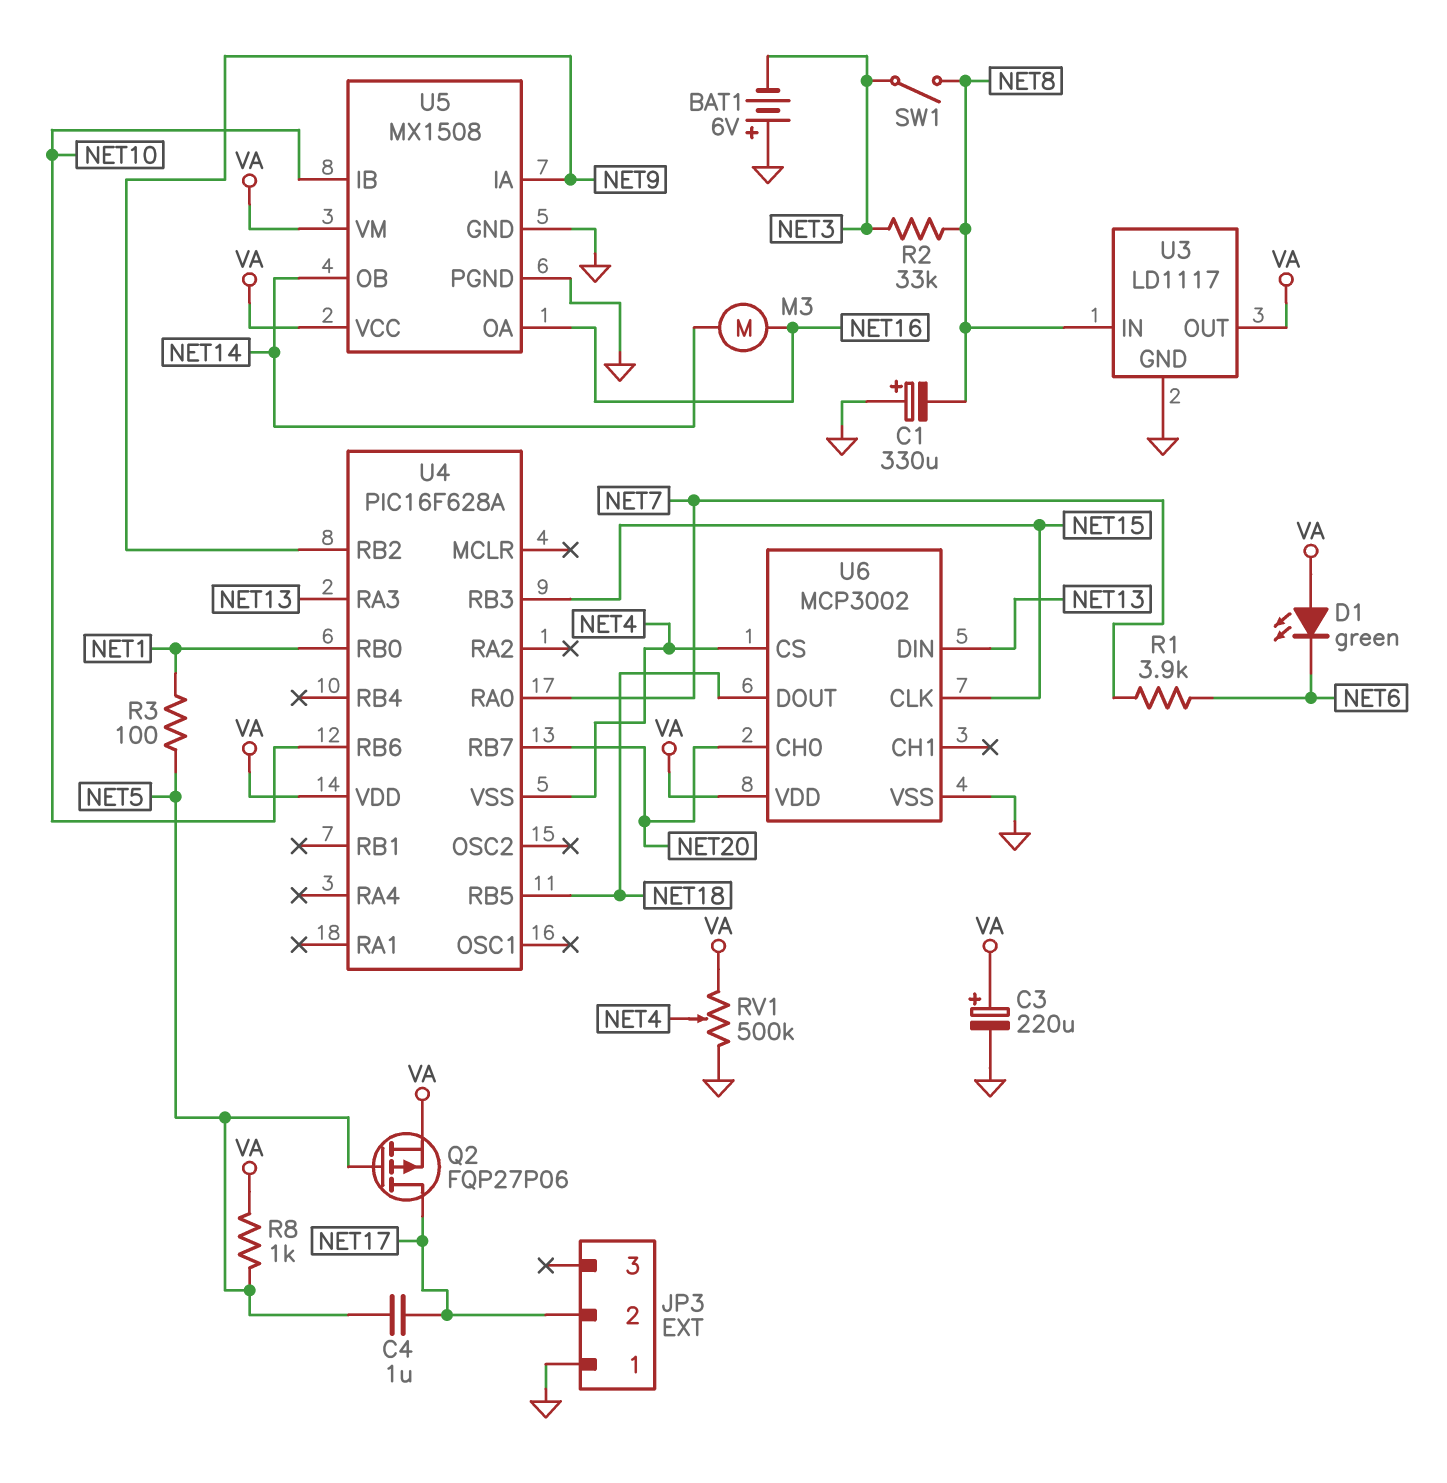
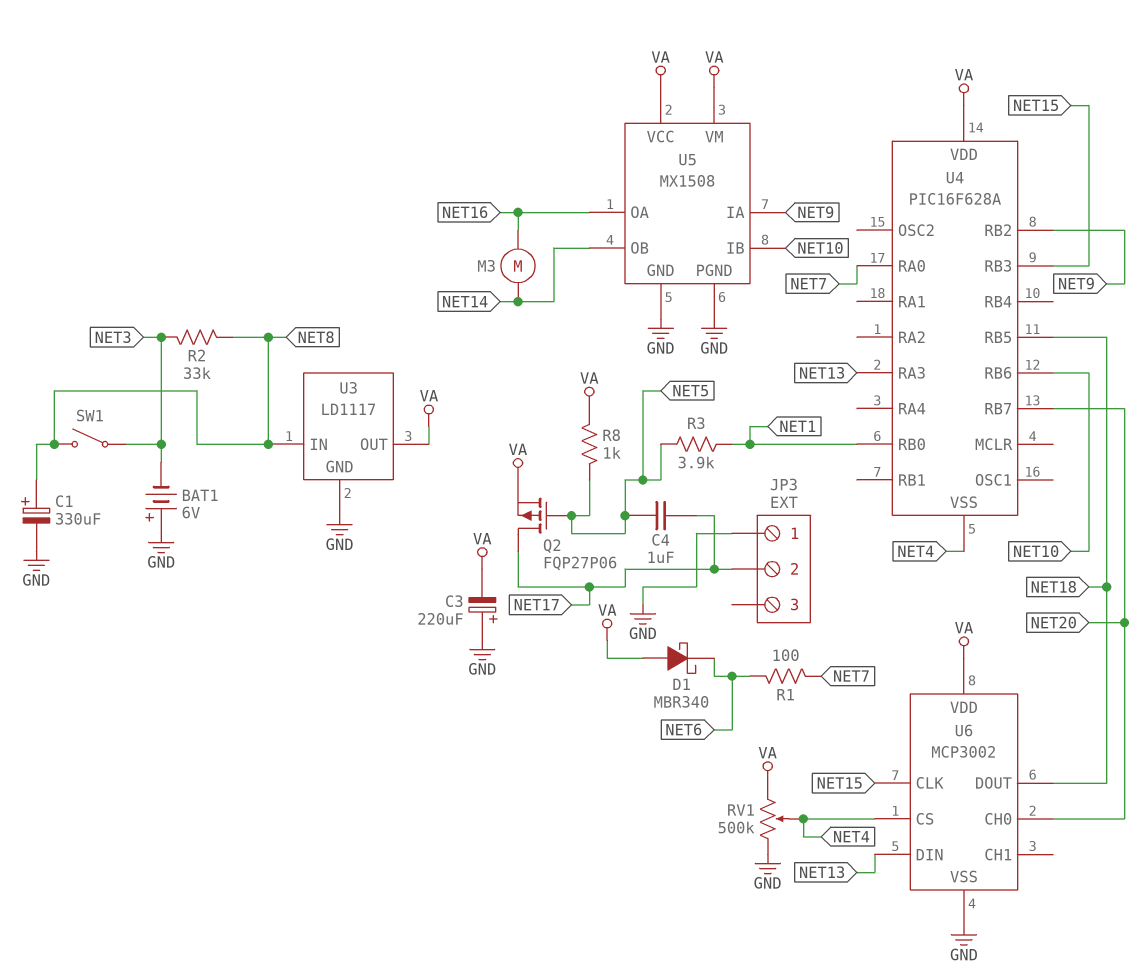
C1: 330uF (plus GND, minus NET8) -> 330uF (plus NET8, minus GND)
C3: 220uF (plus VA, minus GND) -> 220uF (plus GND, minus VA)
D1: LED green (A VA, K NET6) -> schottky MBR340 (A VA, K NET6)
R1: 3.9k (NET6, NET7) -> 100 (NET6, NET7)
R3: 100 (NET1, NET5) -> 3.9k (NET1, NET5)

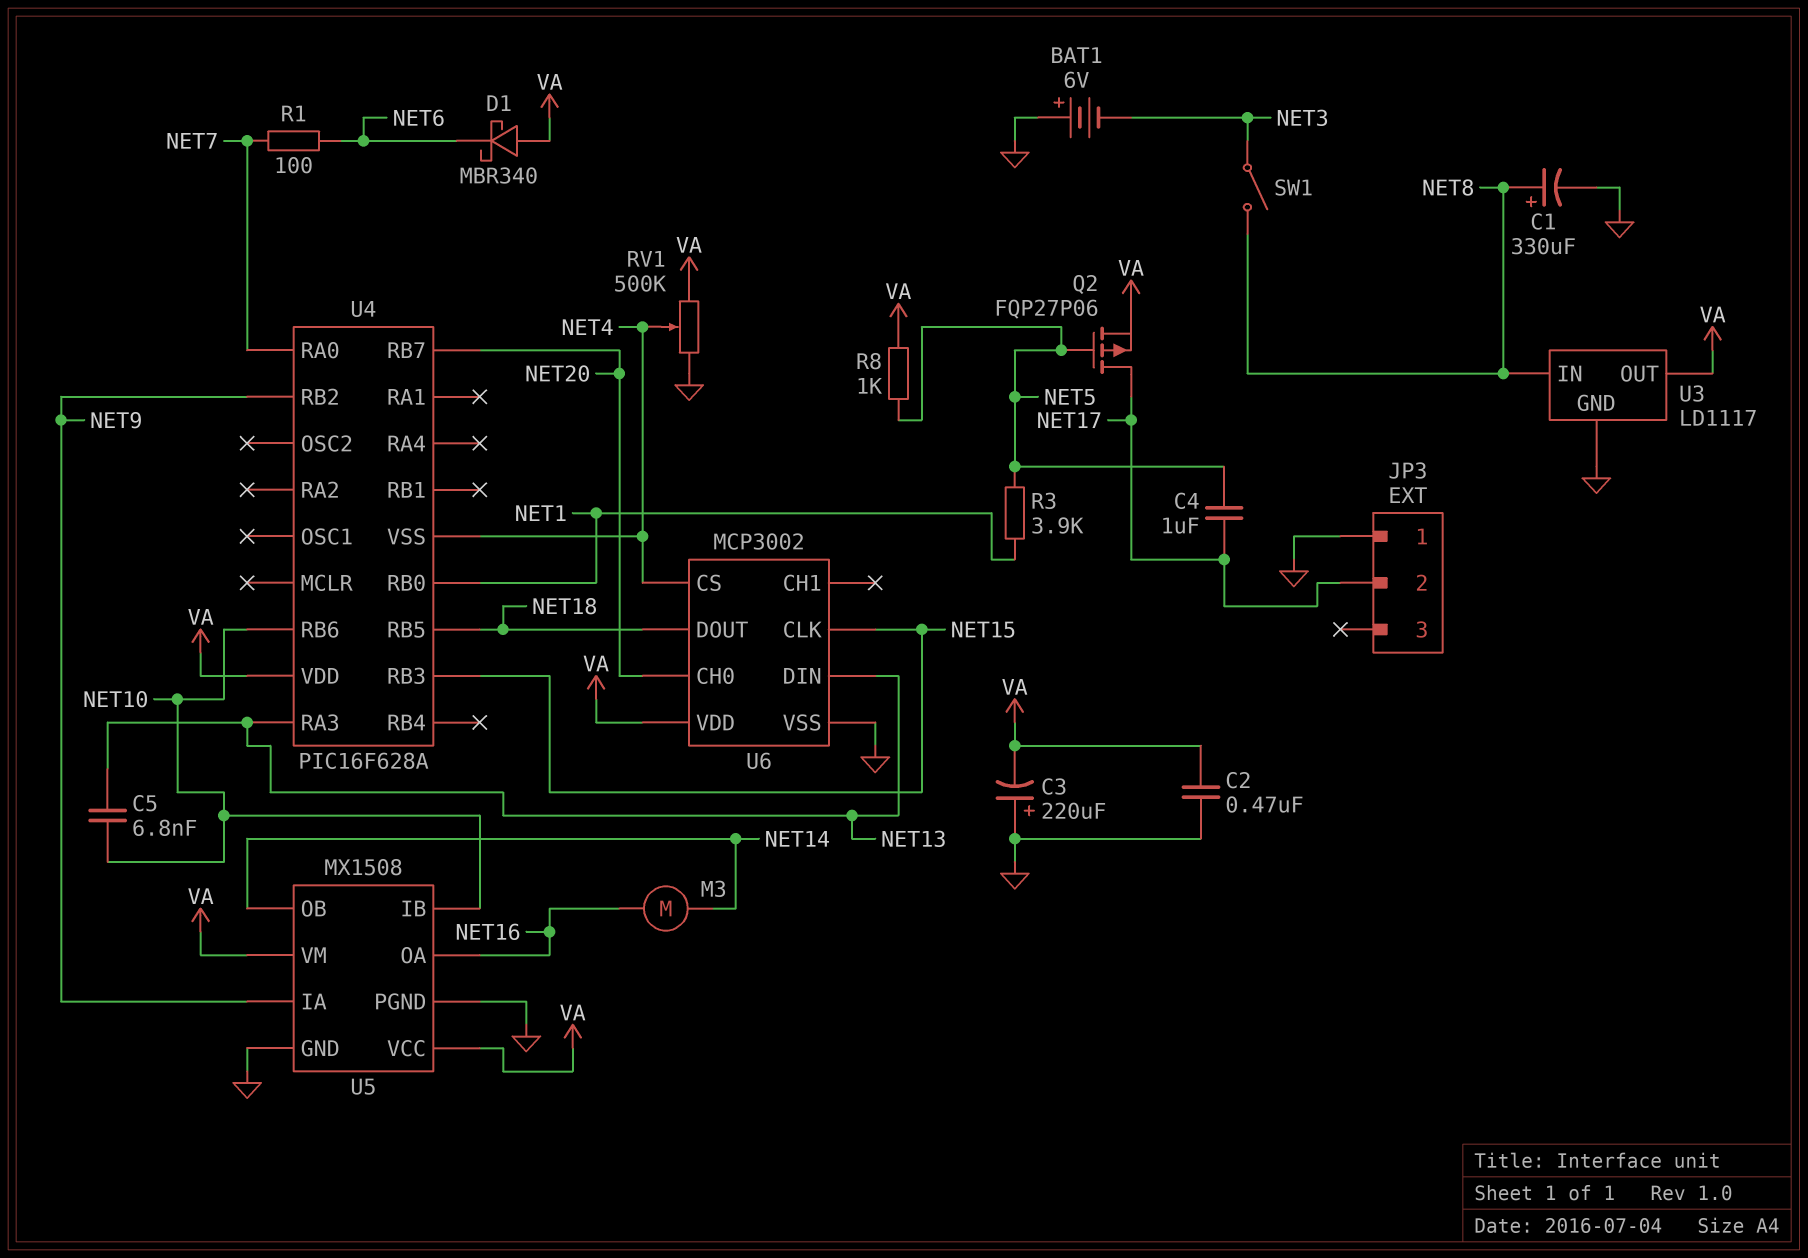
C2: none -> 470nF (GND, VA)
C5: none -> 6.8nF (NET10, NET13)
R2: 33k (NET3, NET8) -> none

